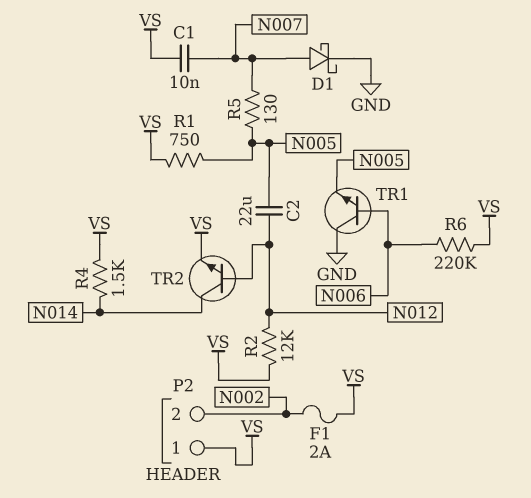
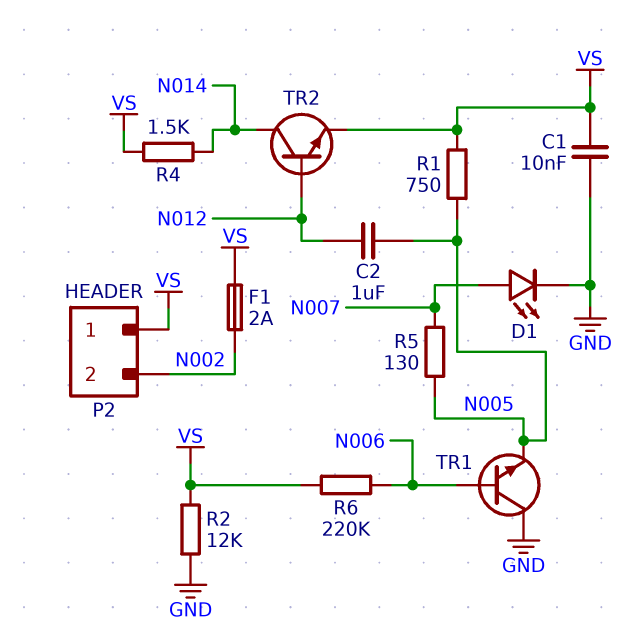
C1: 10nF (N007, VS) -> 10nF (GND, VS)
C2: 22uF (N005, N012) -> 1uF (N005, N012)
D1: schottky (A N007, K GND) -> LED (A N007, K GND)
R2: 12k (N012, VS) -> 12k (GND, VS)

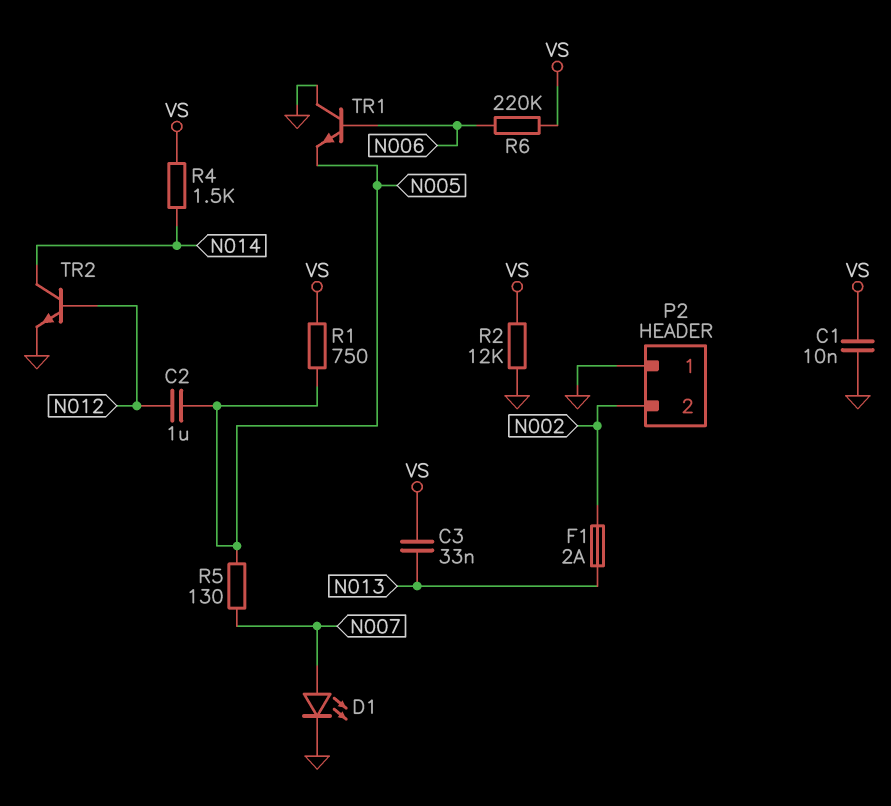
C3: none -> 33nF (N013, VS)
F1: 2A (N002, VS) -> 2A (N002, N013)
P2 pin 1: VS -> GND
TR2: NPN (B N012, C N014, E VS) -> NPN (B N012, C N014, E GND)

